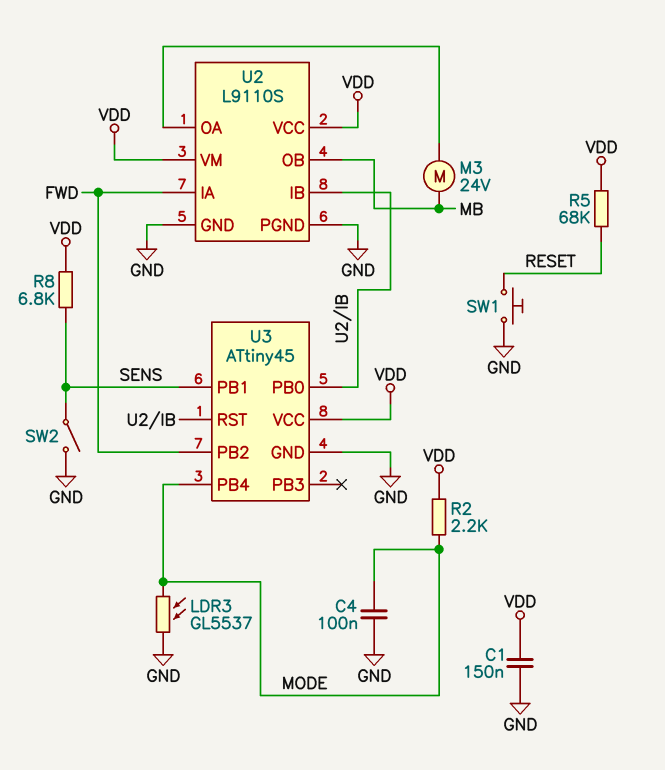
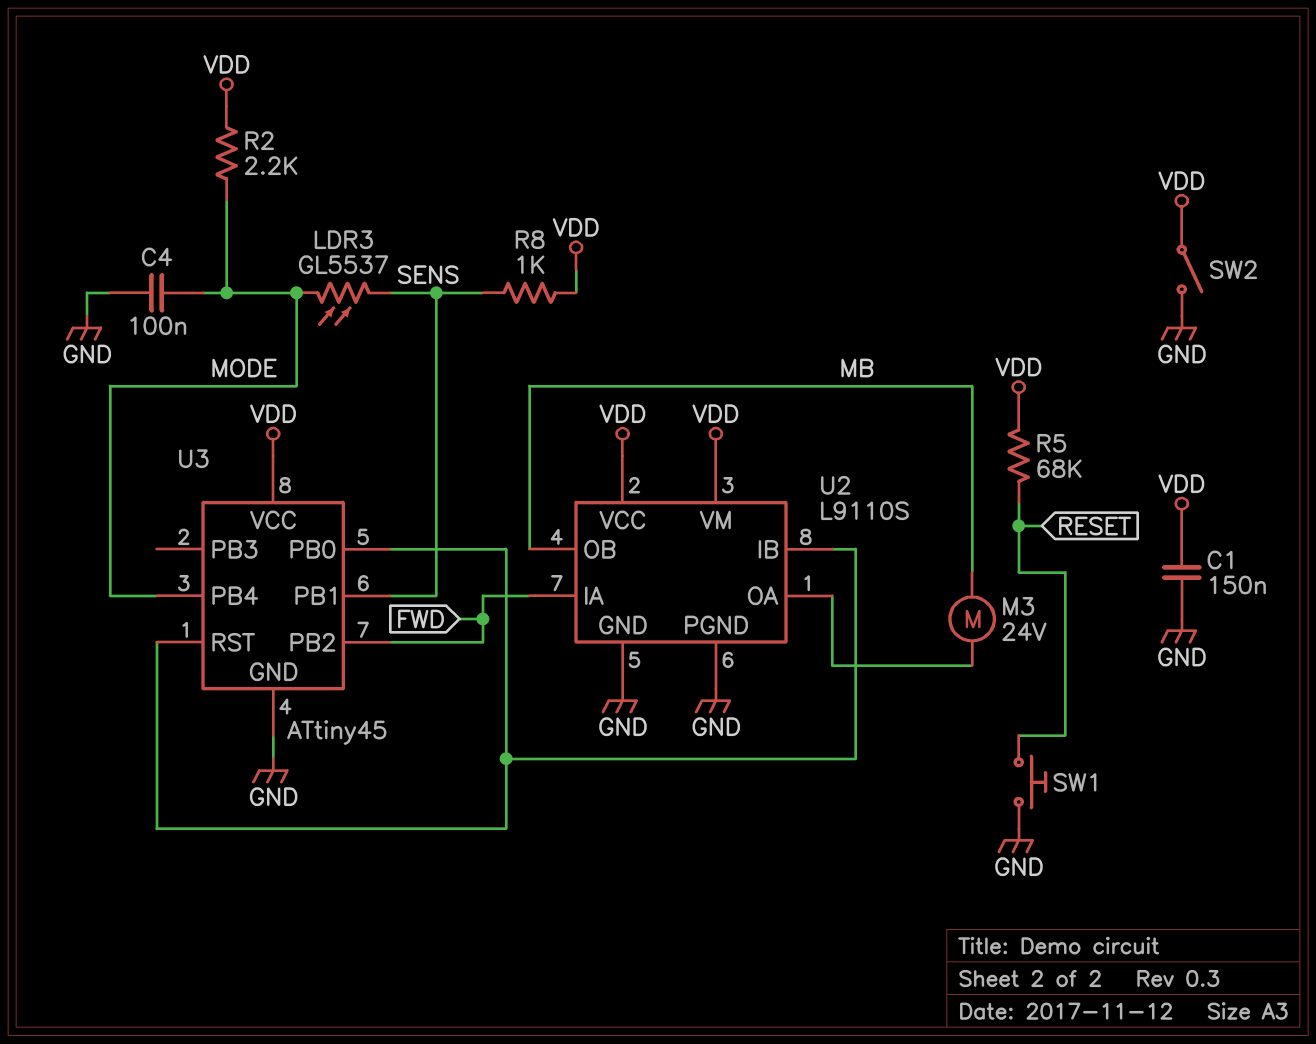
LDR3: GL5537 (GND, MODE) -> GL5537 (MODE, SENS)
R8: 6.8k (SENS, VDD) -> 1k (SENS, VDD)
SW2: switch (GND, SENS) -> switch (GND, VDD)

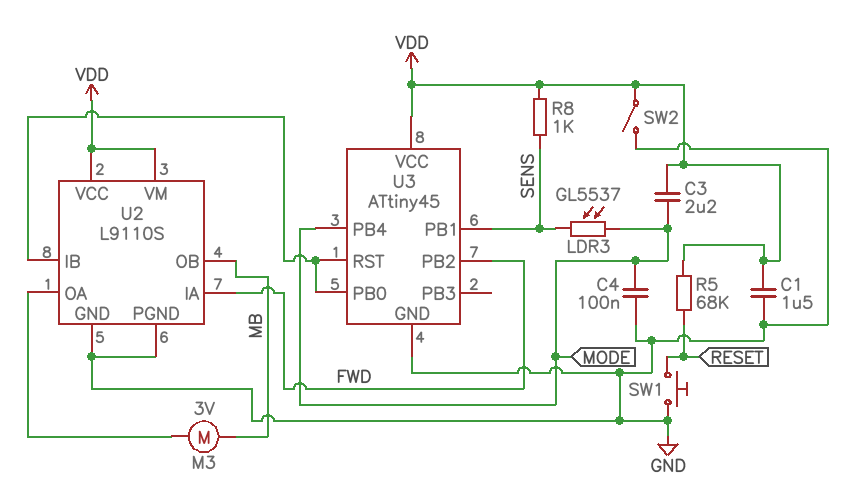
C1: 150nF (GND, VDD) -> 1.5uF (GND, VDD)
C3: none -> 2.2uF (MODE, VDD)
M3: motor 24V (MB, U2/OA) -> motor 3V (MB, U2/OA)
R2: 2.2k (MODE, VDD) -> none

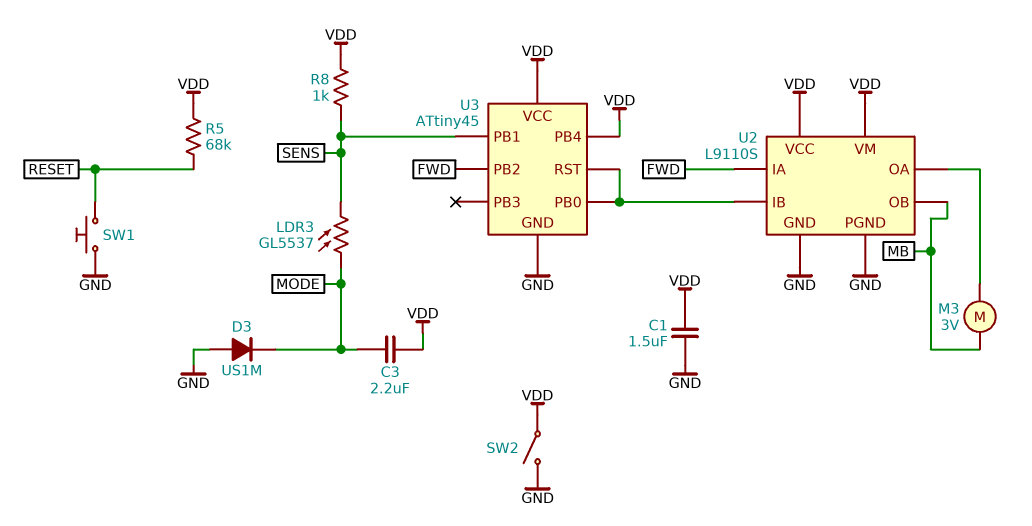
C4: 100nF (GND, MODE) -> none
D3: none -> diode US1M (A GND, K MODE)
U3 pin PB4: MODE -> VDD

